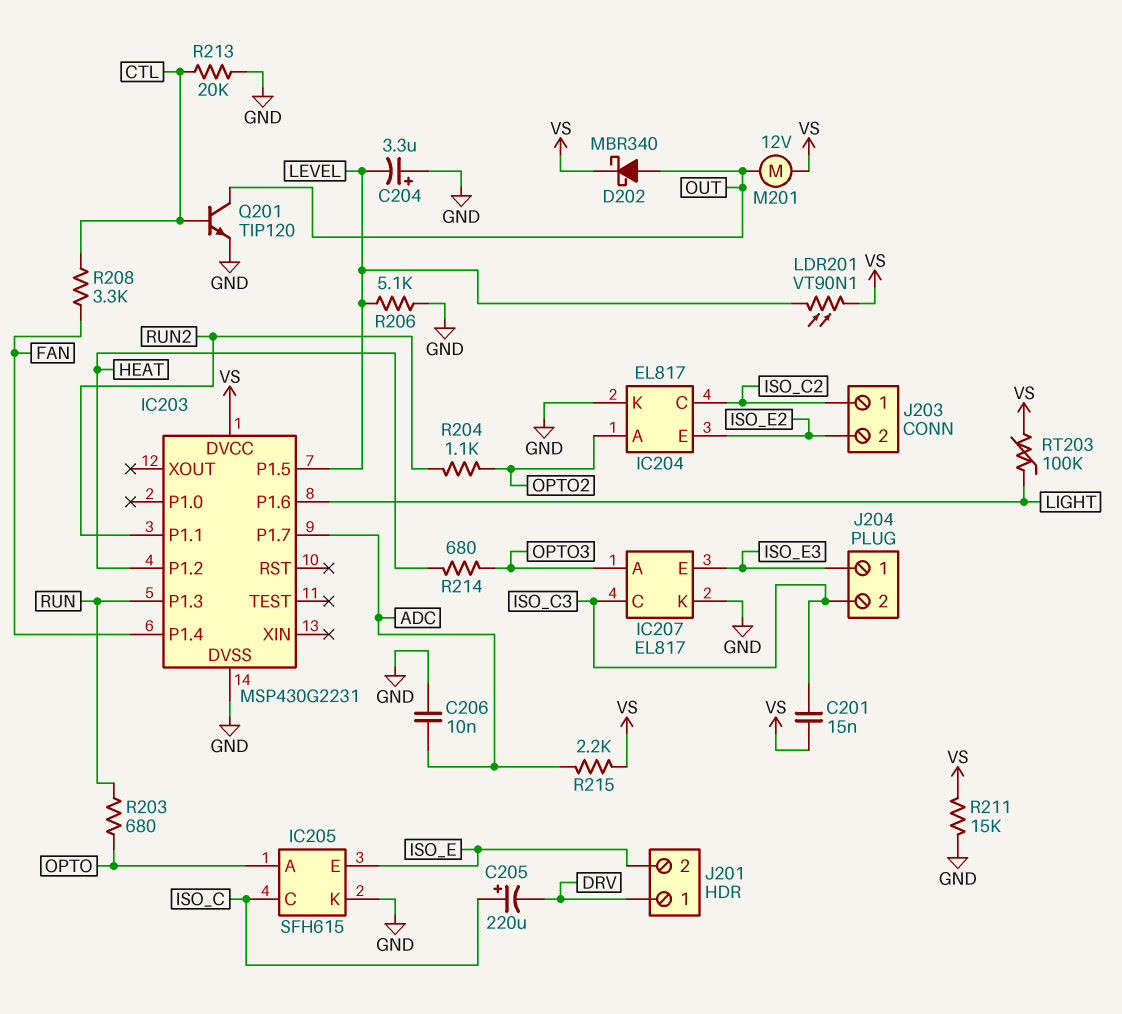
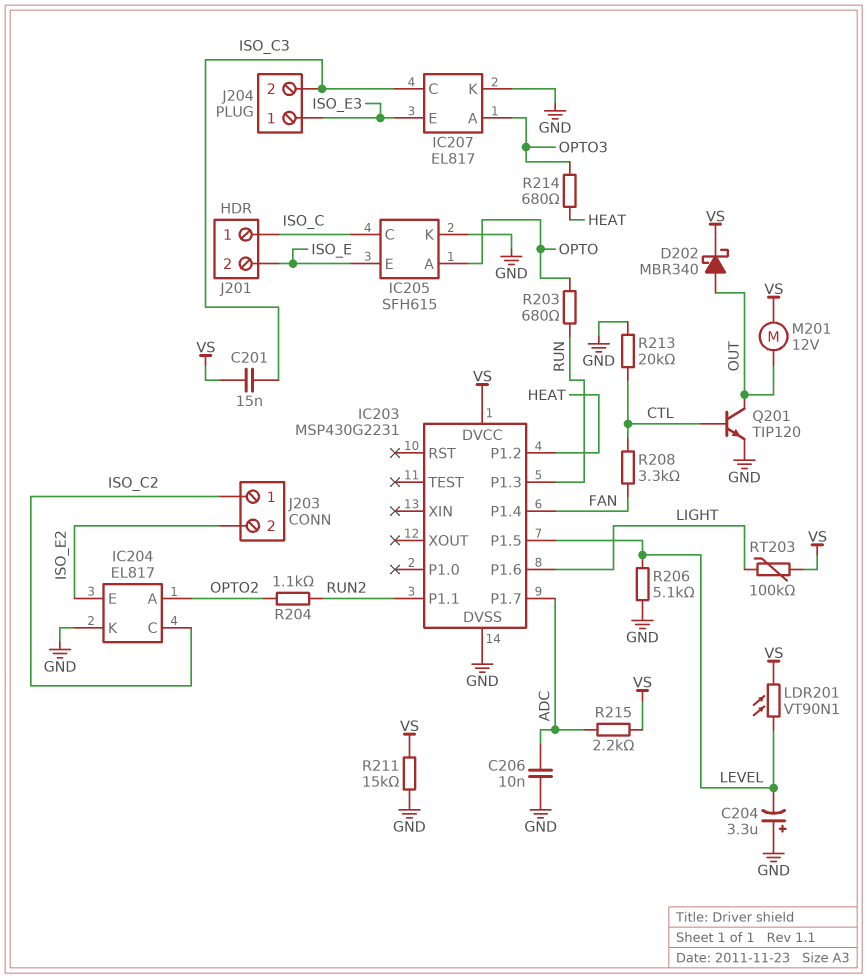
C205: 220uF (plus ISO_C, minus DRV) -> none
J201 pin 1: DRV -> ISO_C

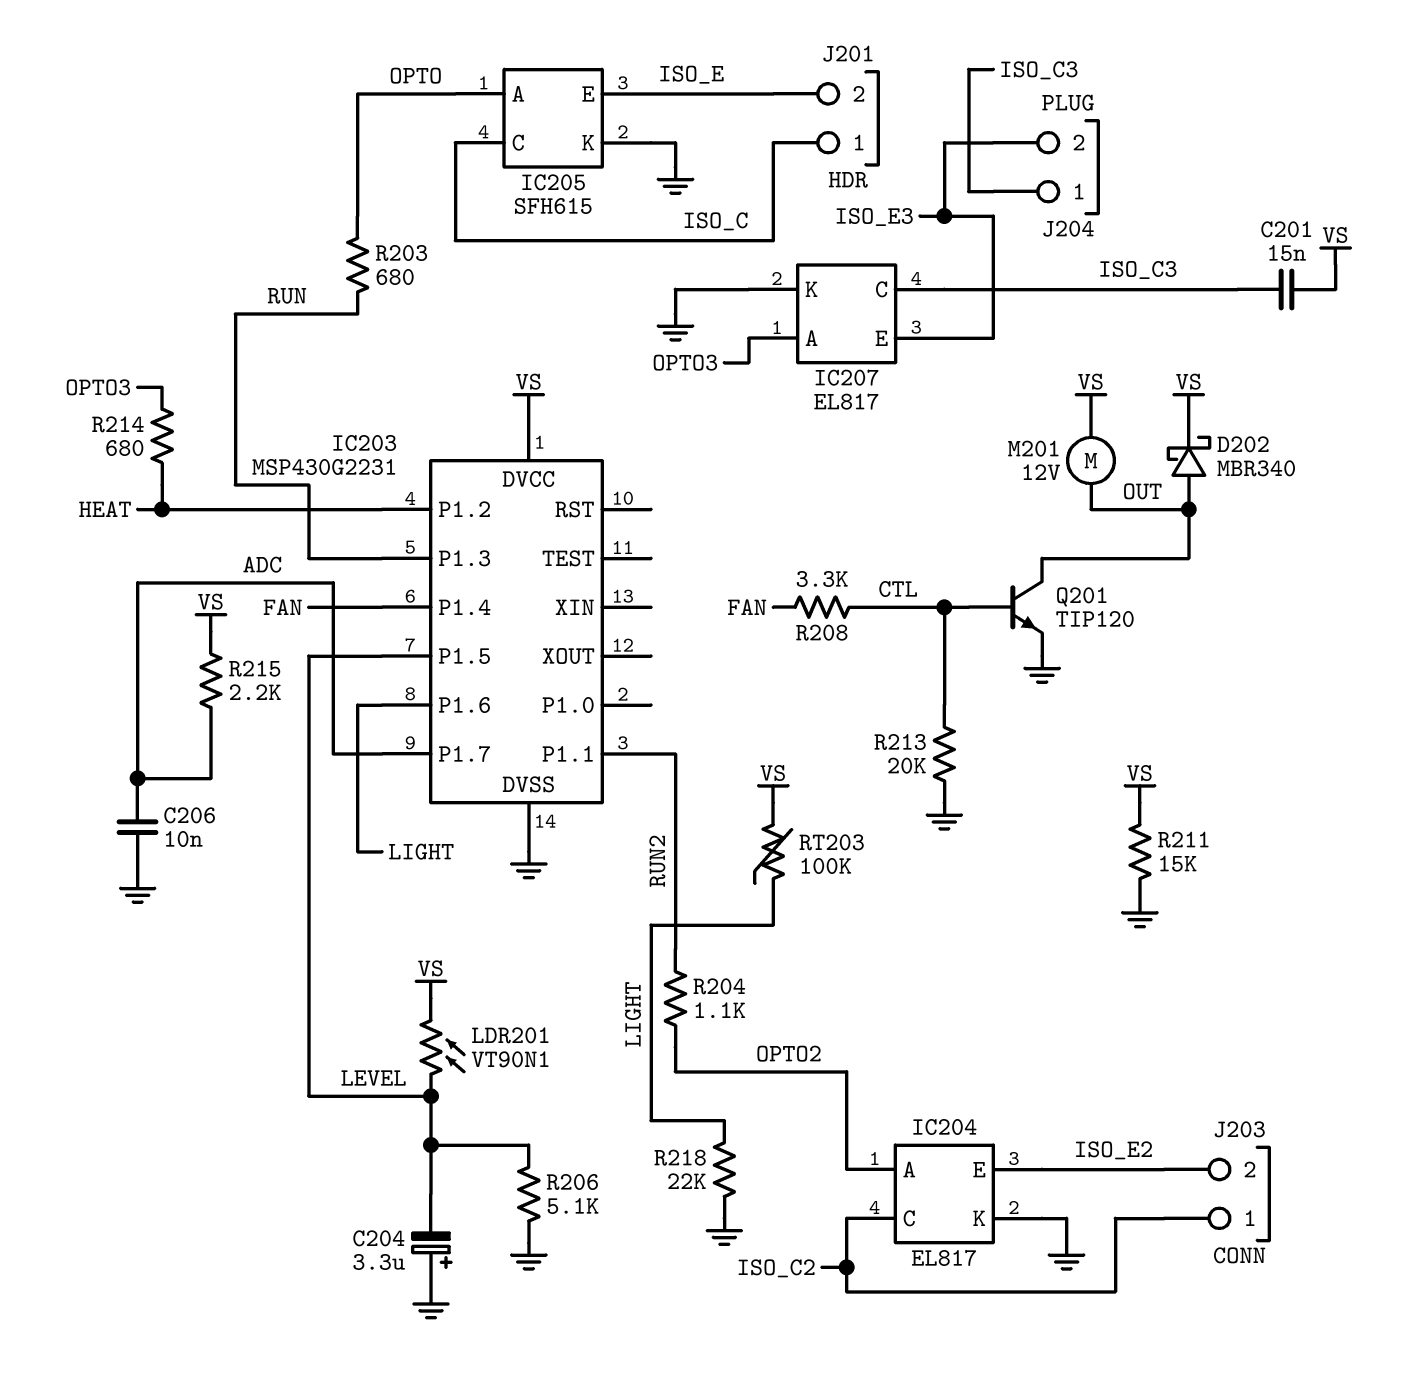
J204 pin 1: ISO_E3 -> ISO_C3
J204 pin 2: ISO_C3 -> ISO_E3
R218: none -> 22k (GND, LIGHT)

